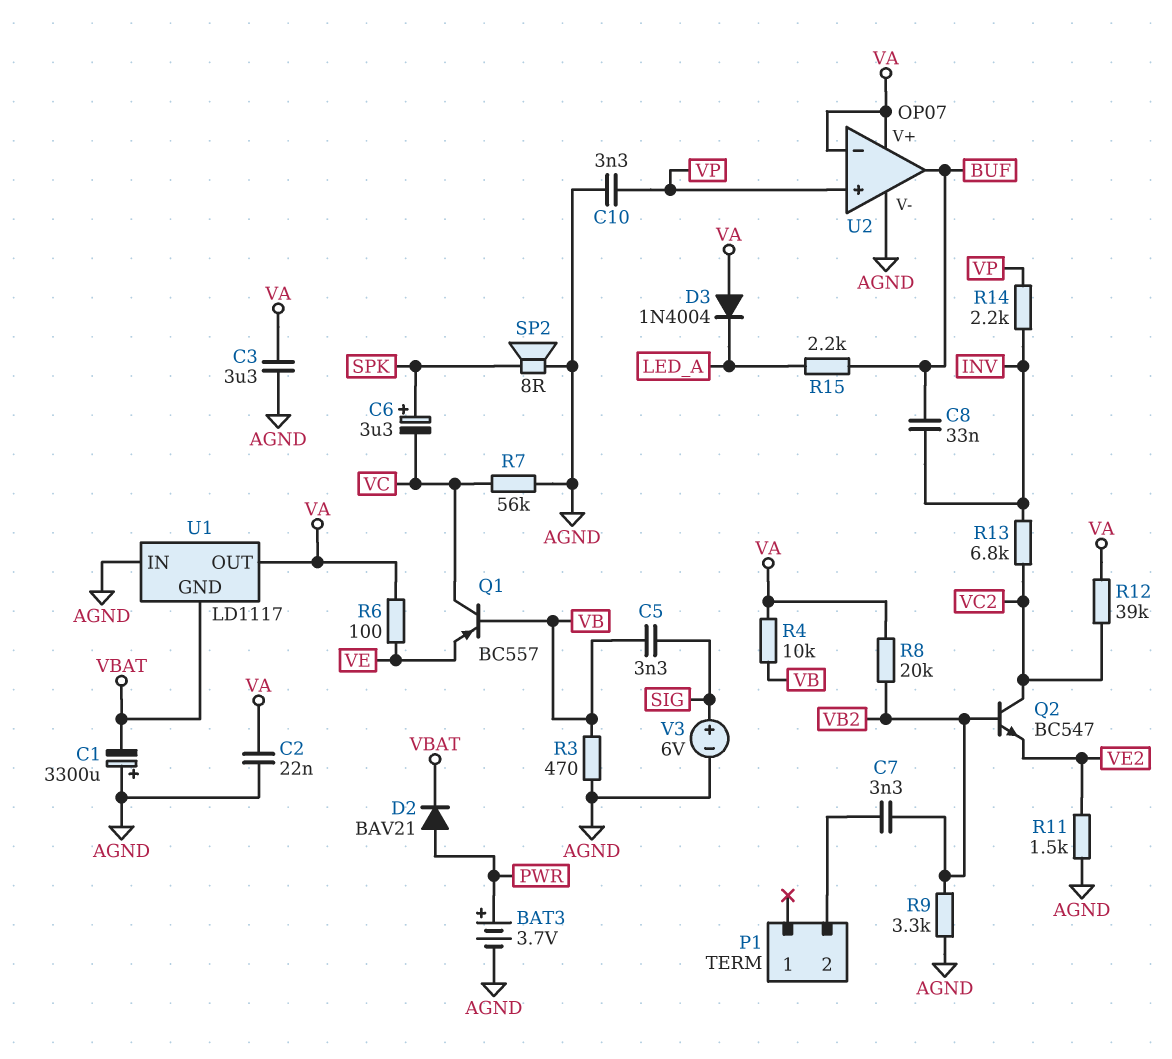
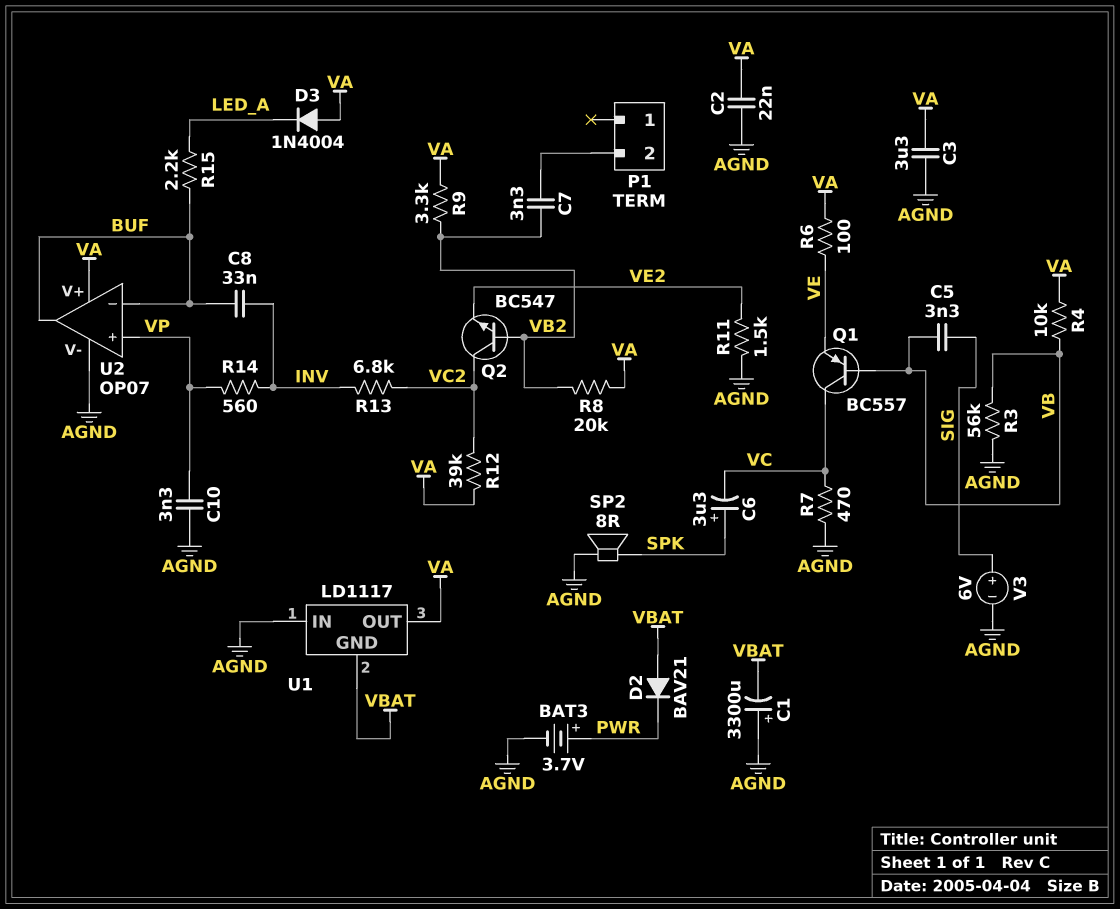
D2: diode BAV21 (A PWR, K VBAT) -> diode BAV21 (A VBAT, K PWR)
R3: 470 (AGND, VB) -> 56k (AGND, VB)
R7: 56k (AGND, VC) -> 470 (AGND, VC)
R9: 3.3k (AGND, VB2) -> 3.3k (VA, VB2)
R14: 2.2k (INV, VP) -> 560 (INV, VP)
U2 pin in-: VA -> BUF

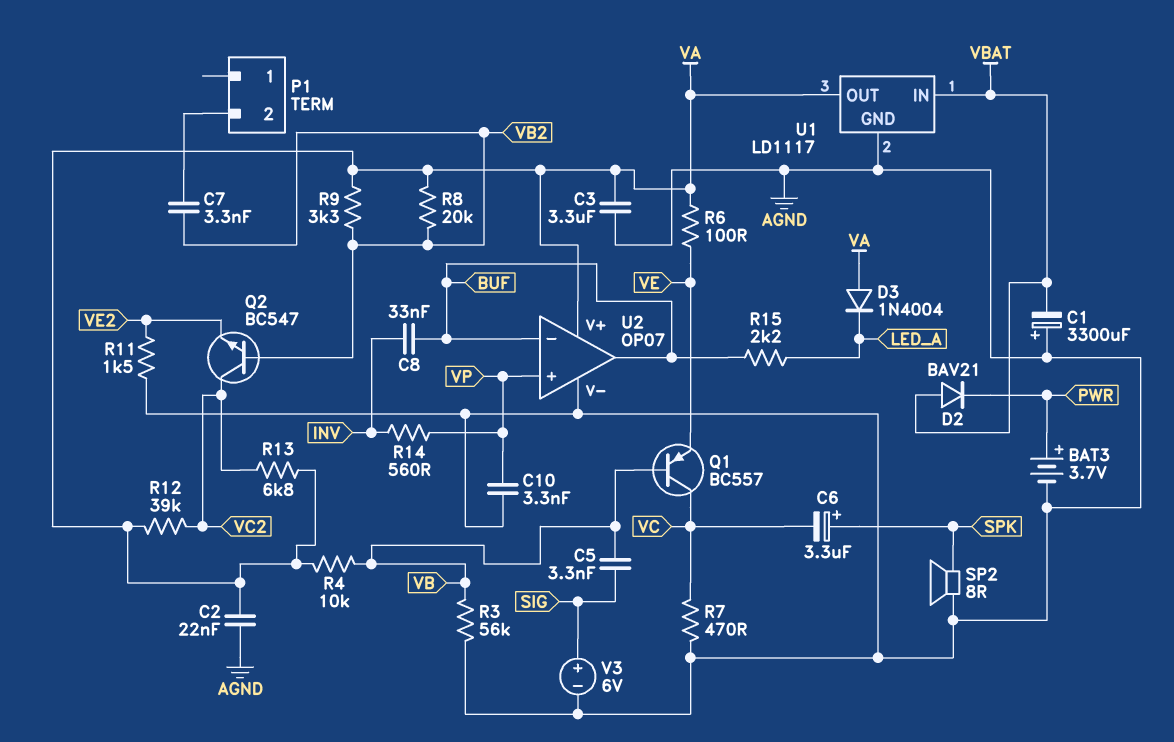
R13: 6.8k (INV, VC2) -> 6.8k (VA, VC2)
U1 pin GND: VBAT -> AGND
U1 pin IN: AGND -> VBAT

